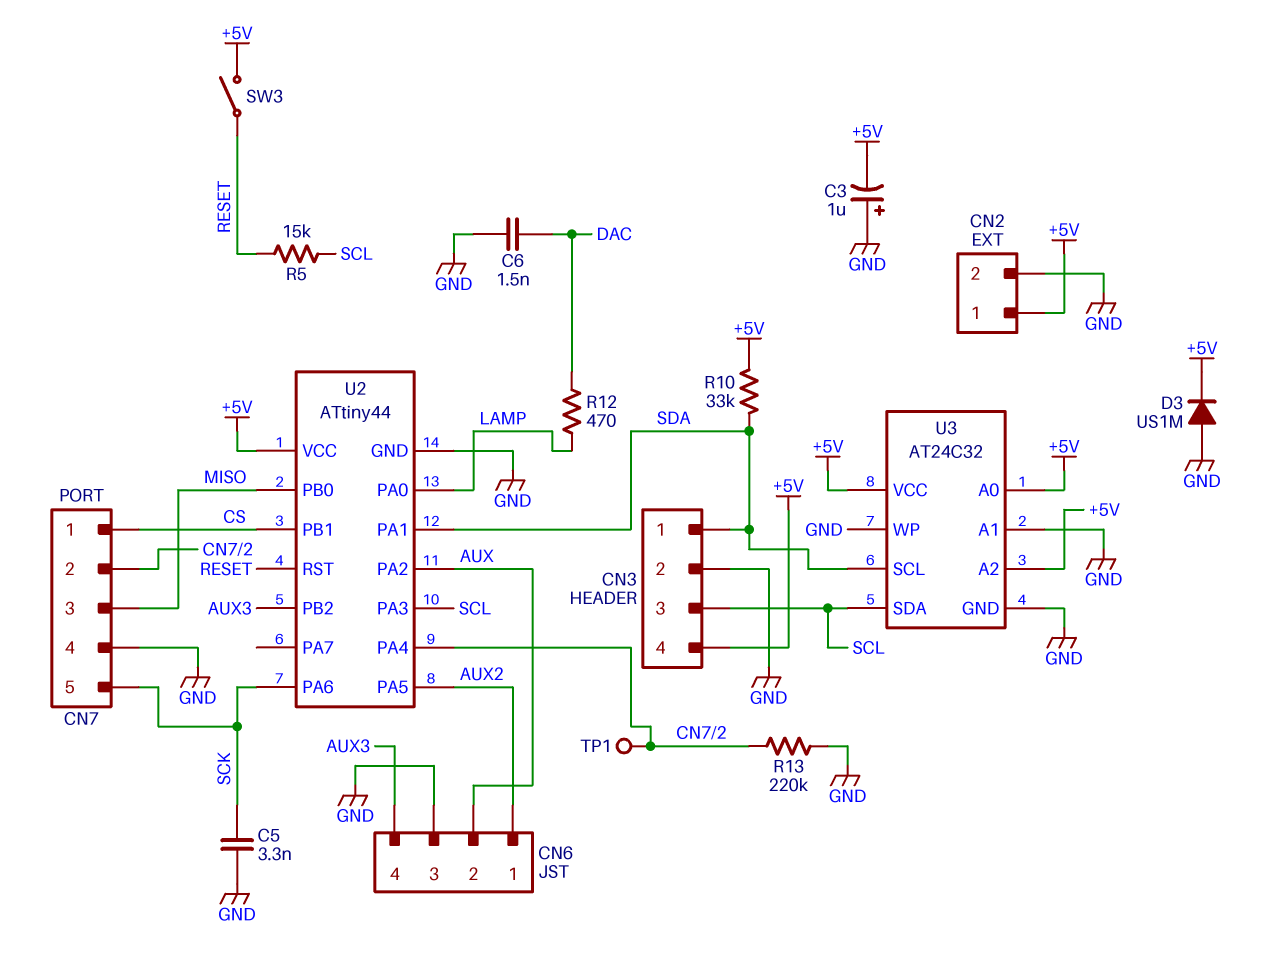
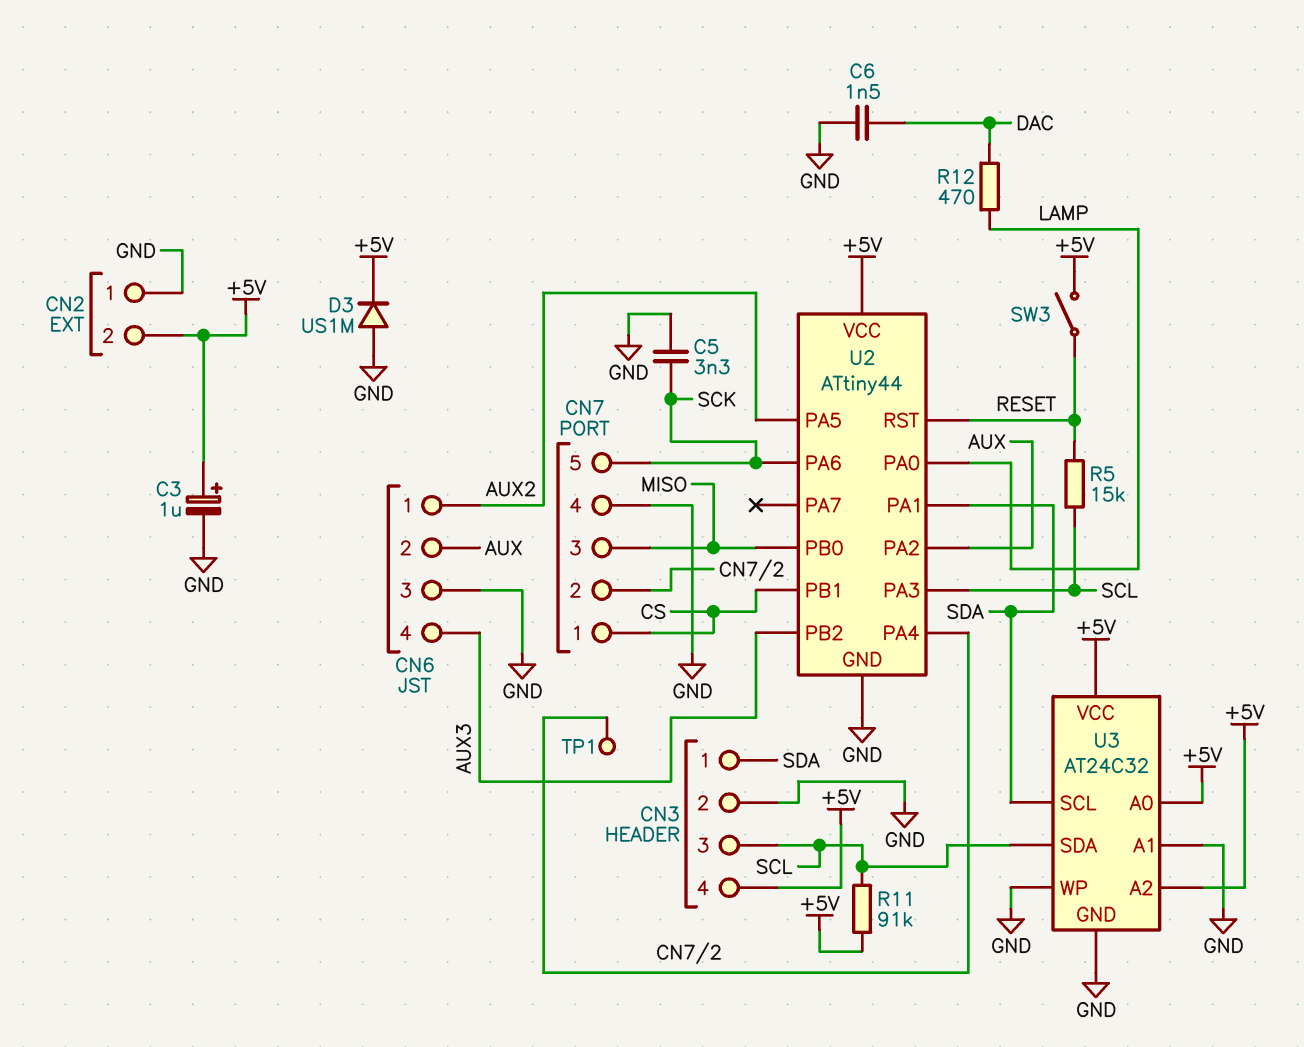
C3: 1uF (plus GND, minus +5V) -> 1uF (plus +5V, minus GND)
CN2 pin 1: +5V -> GND
CN2 pin 2: GND -> +5V
R10: 33k (+5V, SDA) -> none
R11: none -> 91k (+5V, SCL)
R13: 220k (CN7/2, GND) -> none

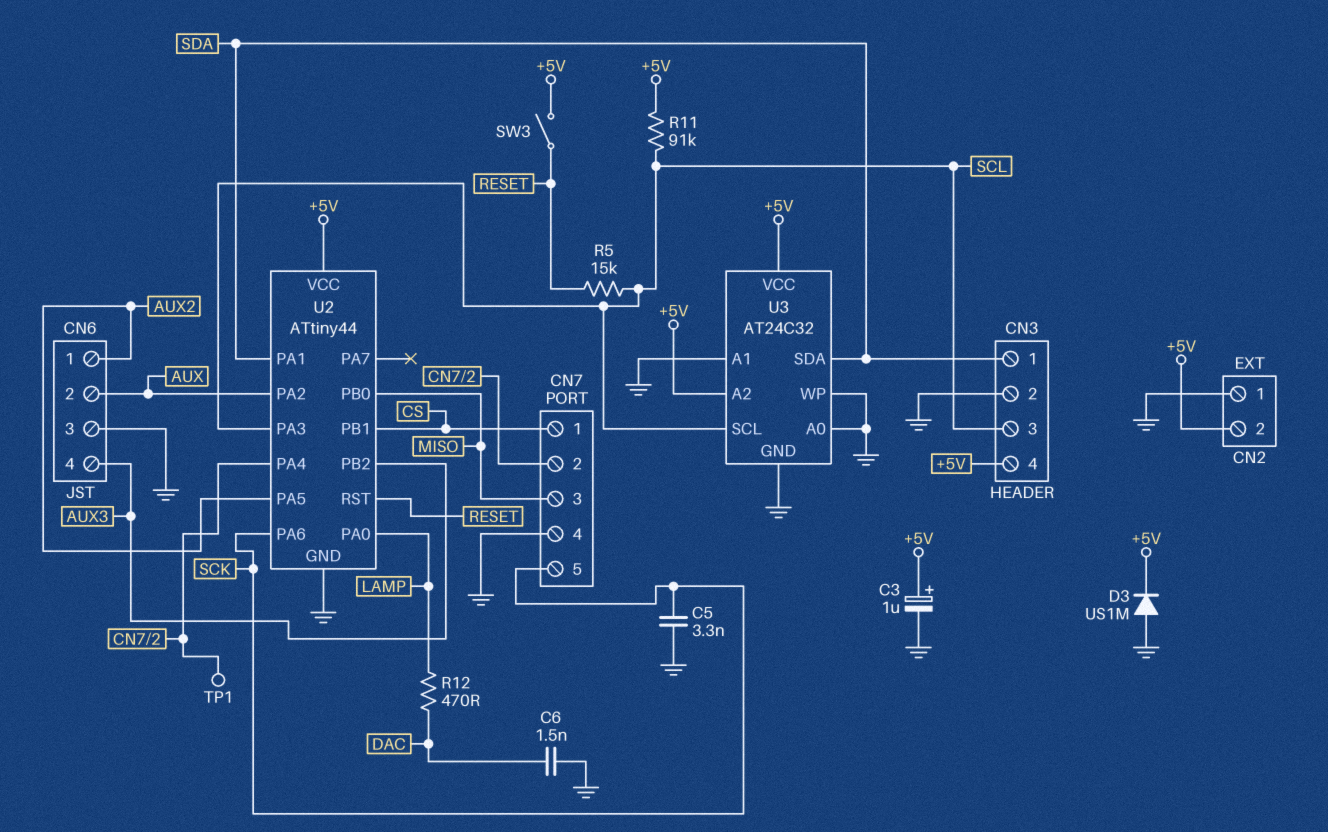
U3 pin A0: +5V -> GND
U3 pin SCL: SDA -> SCL
U3 pin SDA: SCL -> SDA

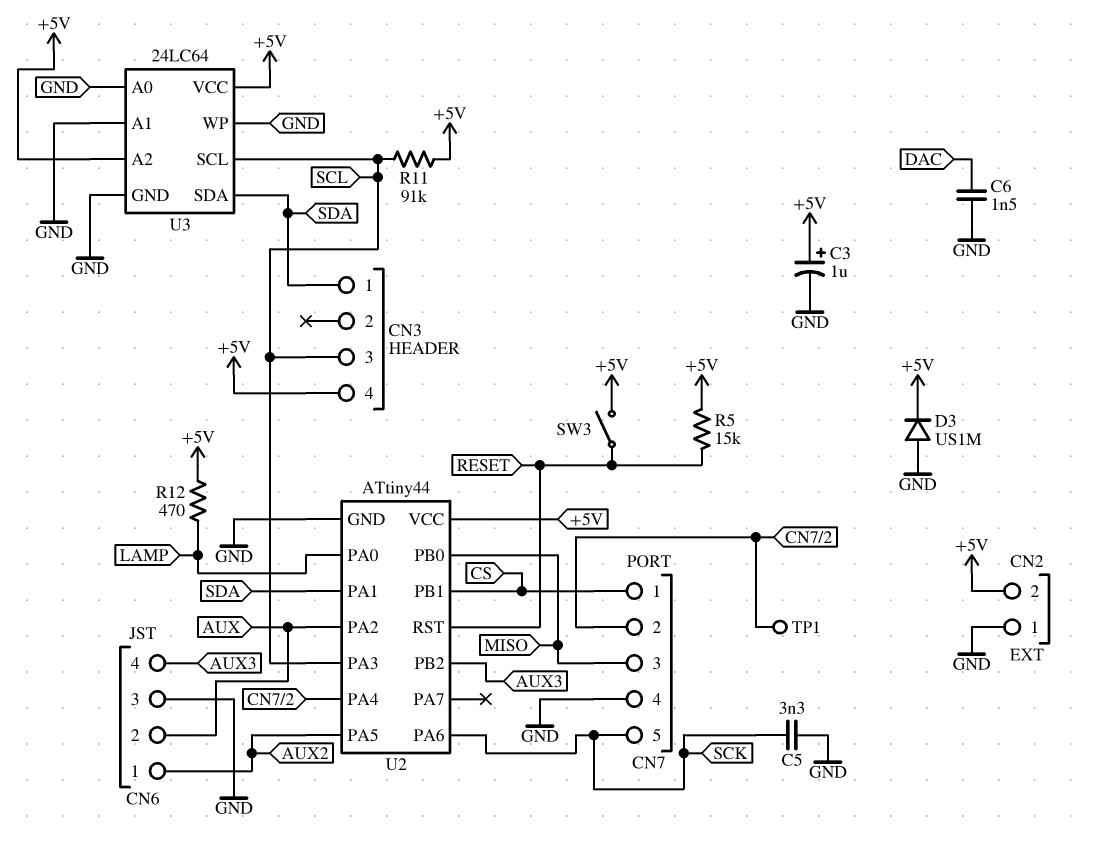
CN3 pin 2: GND -> none
R5: 15k (RESET, SCL) -> 15k (+5V, RESET)
R12: 470 (DAC, LAMP) -> 470 (+5V, LAMP)
U3: AT24C32 -> 24LC64

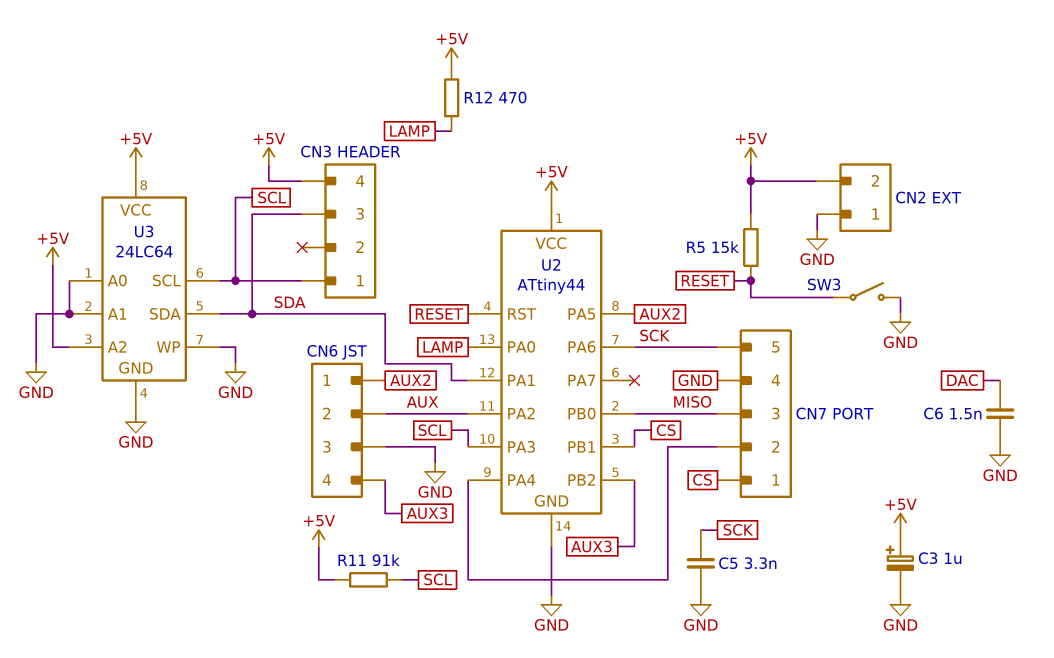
CN3 pin 1: SDA -> SCL
CN3 pin 3: SCL -> SDA
D3: diode US1M (A GND, K +5V) -> none
SW3: switch (+5V, RESET) -> switch (GND, RESET)
TP1: test point (CN7/2) -> none

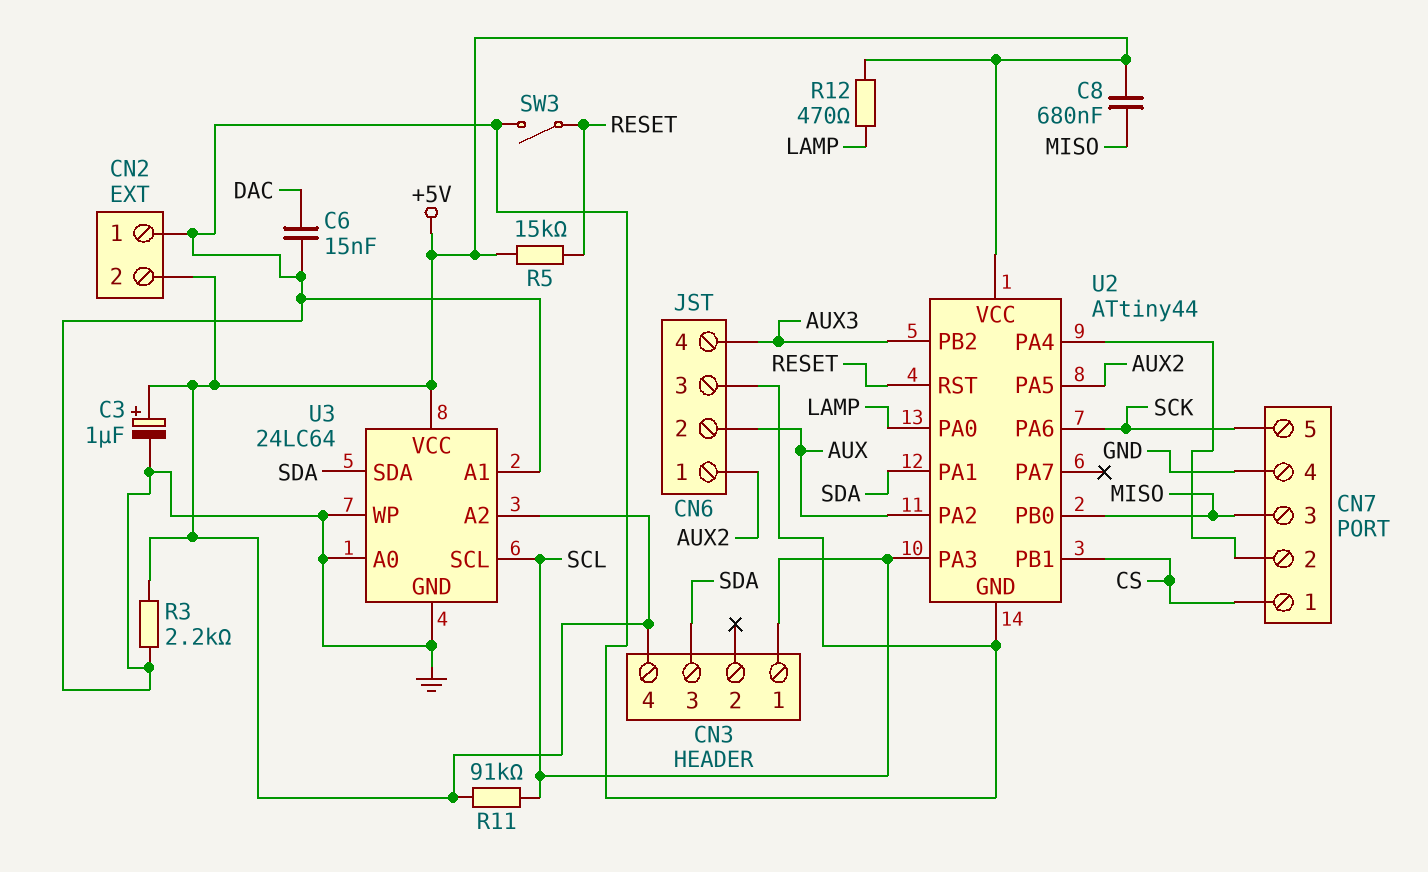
C5: 3.3nF (GND, SCK) -> none
C6: 1.5nF (DAC, GND) -> 15nF (DAC, GND)
C8: none -> 680nF (+5V, MISO)
R3: none -> 2.2k (+5V, GND)

